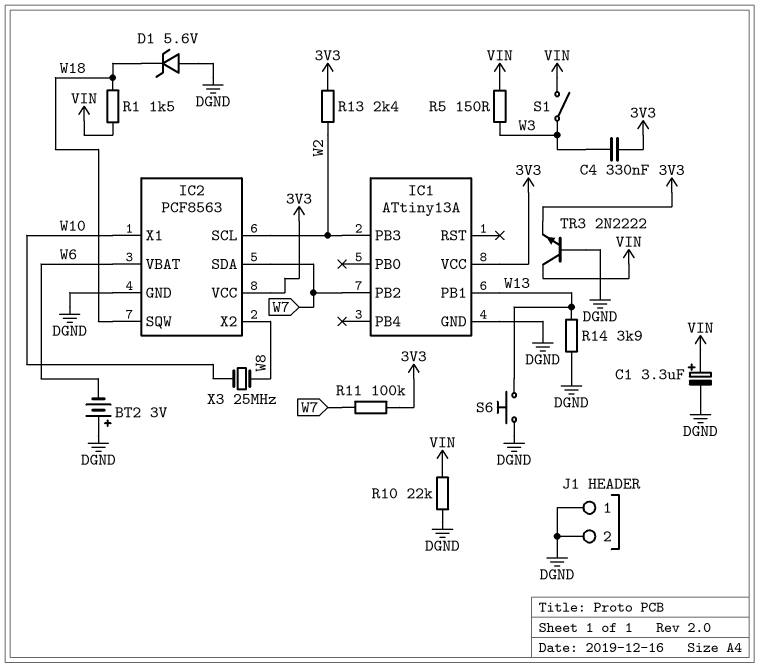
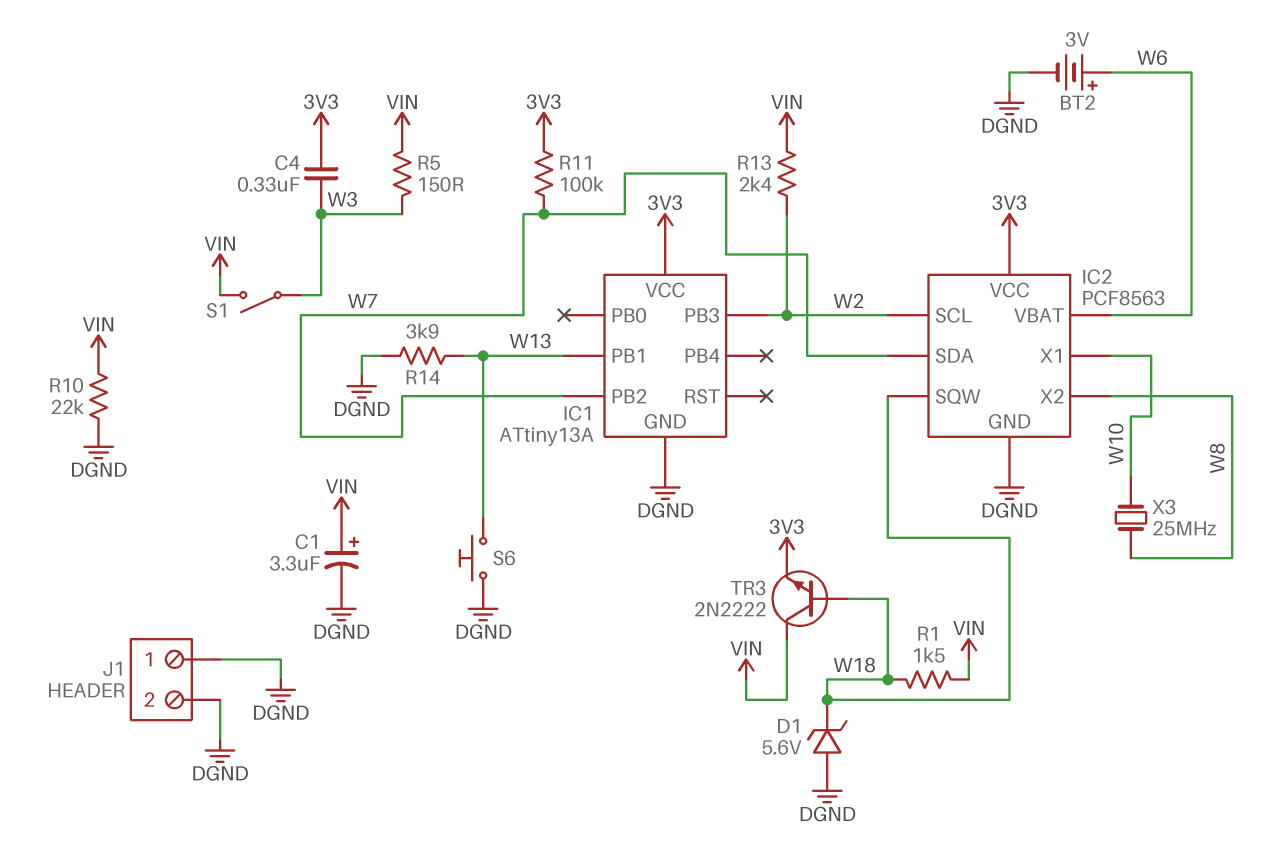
BT2: 3V (plus DGND, minus W6) -> 3V (plus W6, minus DGND)
R13: 2.4k (3V3, W2) -> 2.4k (VIN, W2)
TR3: NPN 2N2222 (B DGND, C VIN, E 3V3) -> NPN 2N2222 (B W18, C VIN, E 3V3)

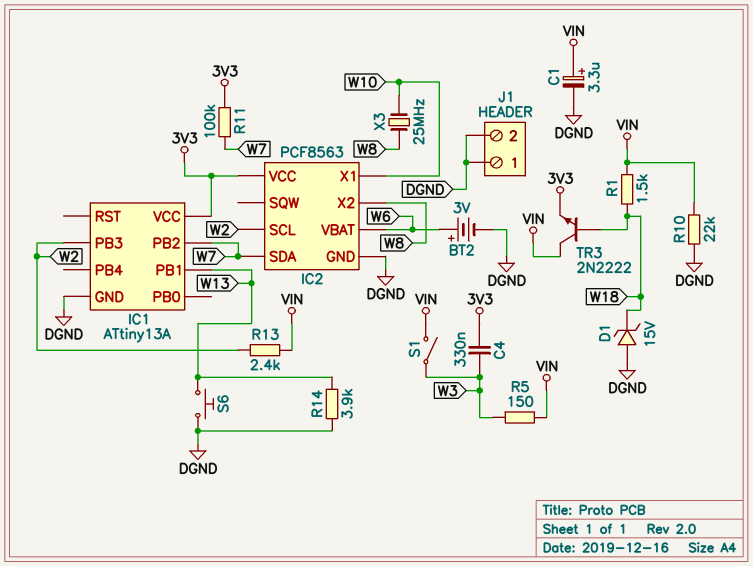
D1: zener 5.6V (A DGND, K W18) -> zener 15V (A DGND, K W18)
IC2 pin SQW: W18 -> none

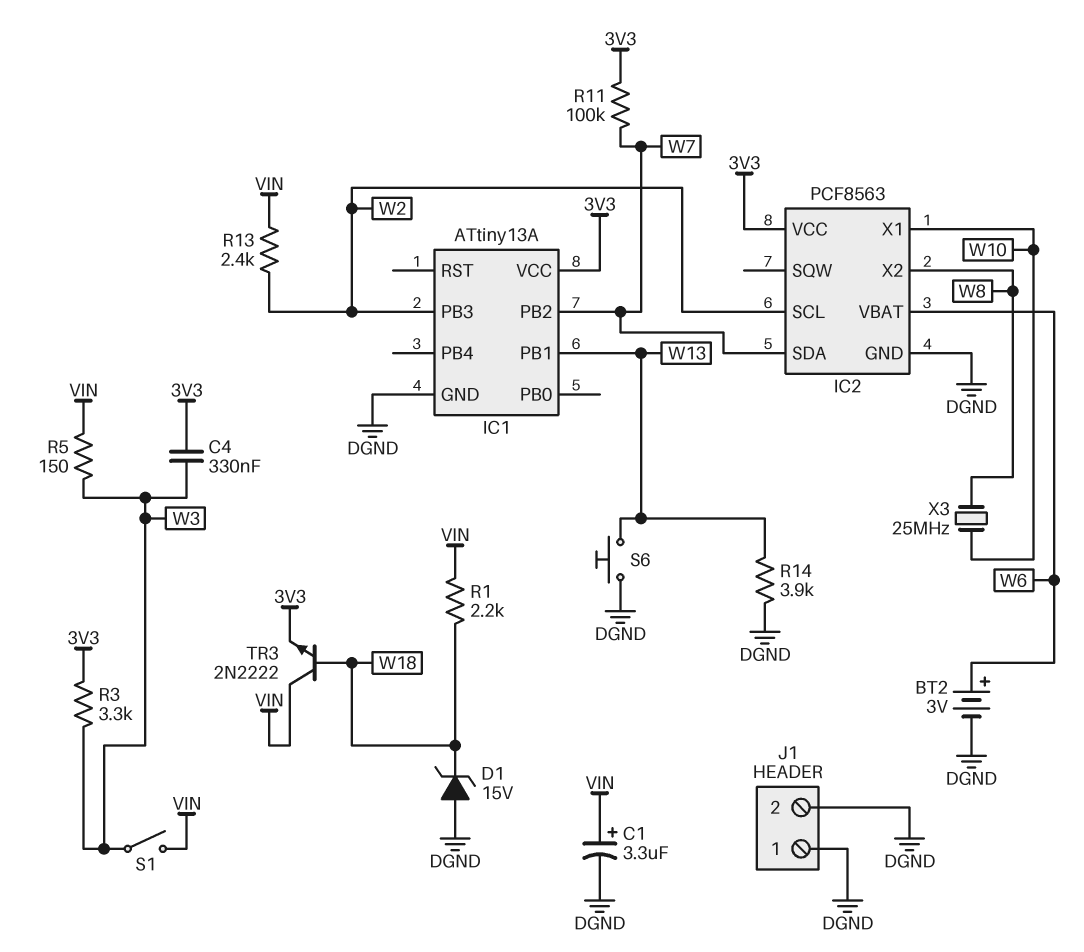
R1: 1.5k (VIN, W18) -> 2.2k (VIN, W18)
R3: none -> 3.3k (3V3, W3)
R10: 22k (DGND, VIN) -> none

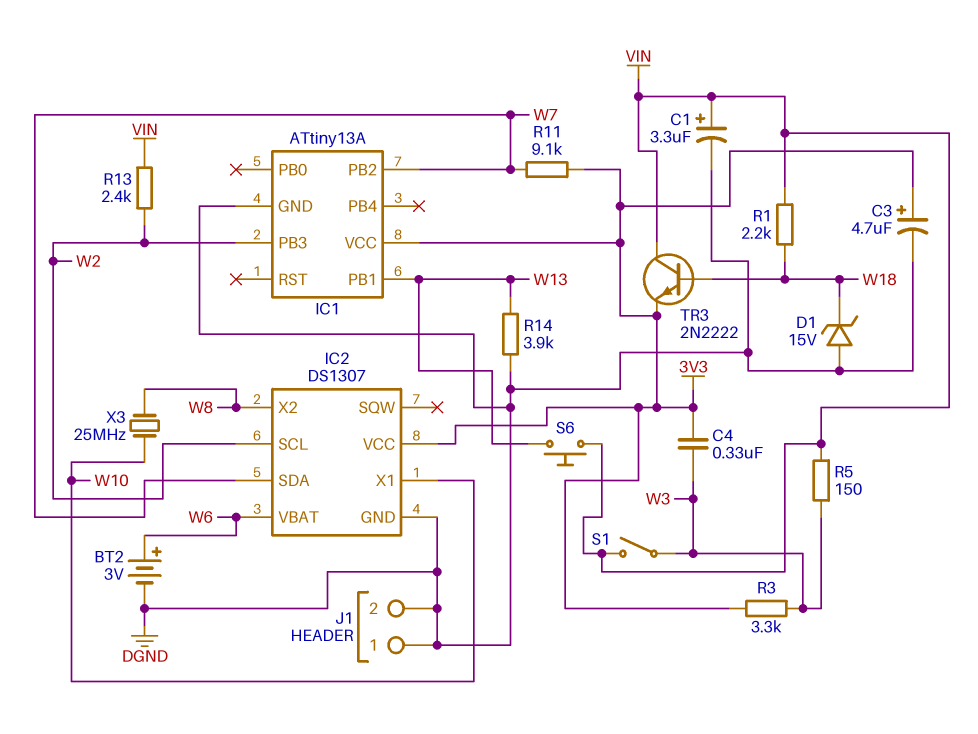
C3: none -> 4.7uF (plus 3V3, minus DGND)
IC2: PCF8563 -> DS1307
R11: 100k (3V3, W7) -> 9.1k (3V3, W7)
S6: button (DGND, W13) -> button (VIN, W13)

